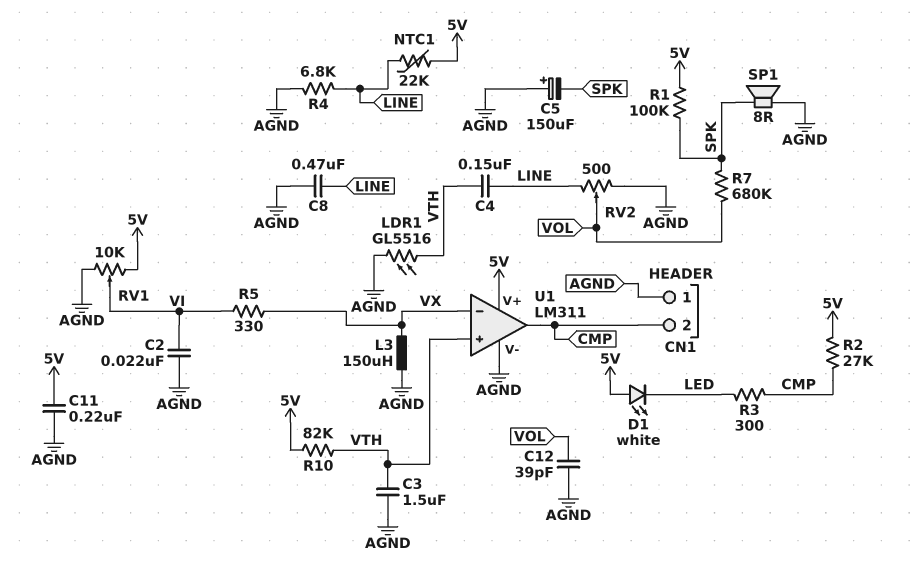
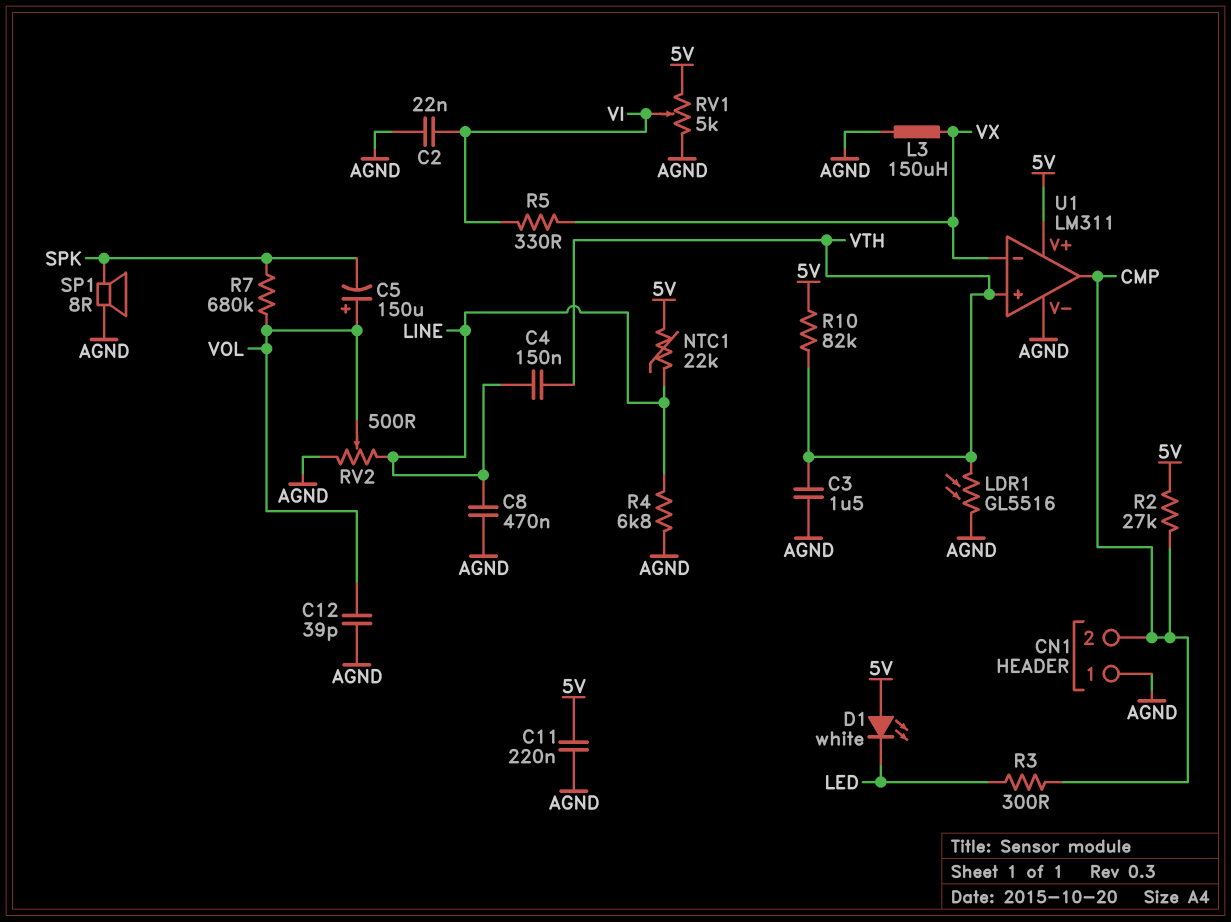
C5: 150uF (plus AGND, minus SPK) -> 150uF (plus VOL, minus SPK)
R1: 100k (5V, SPK) -> none
RV1: 10k (5V, AGND, wiper VI) -> 5k (5V, AGND, wiper VI)

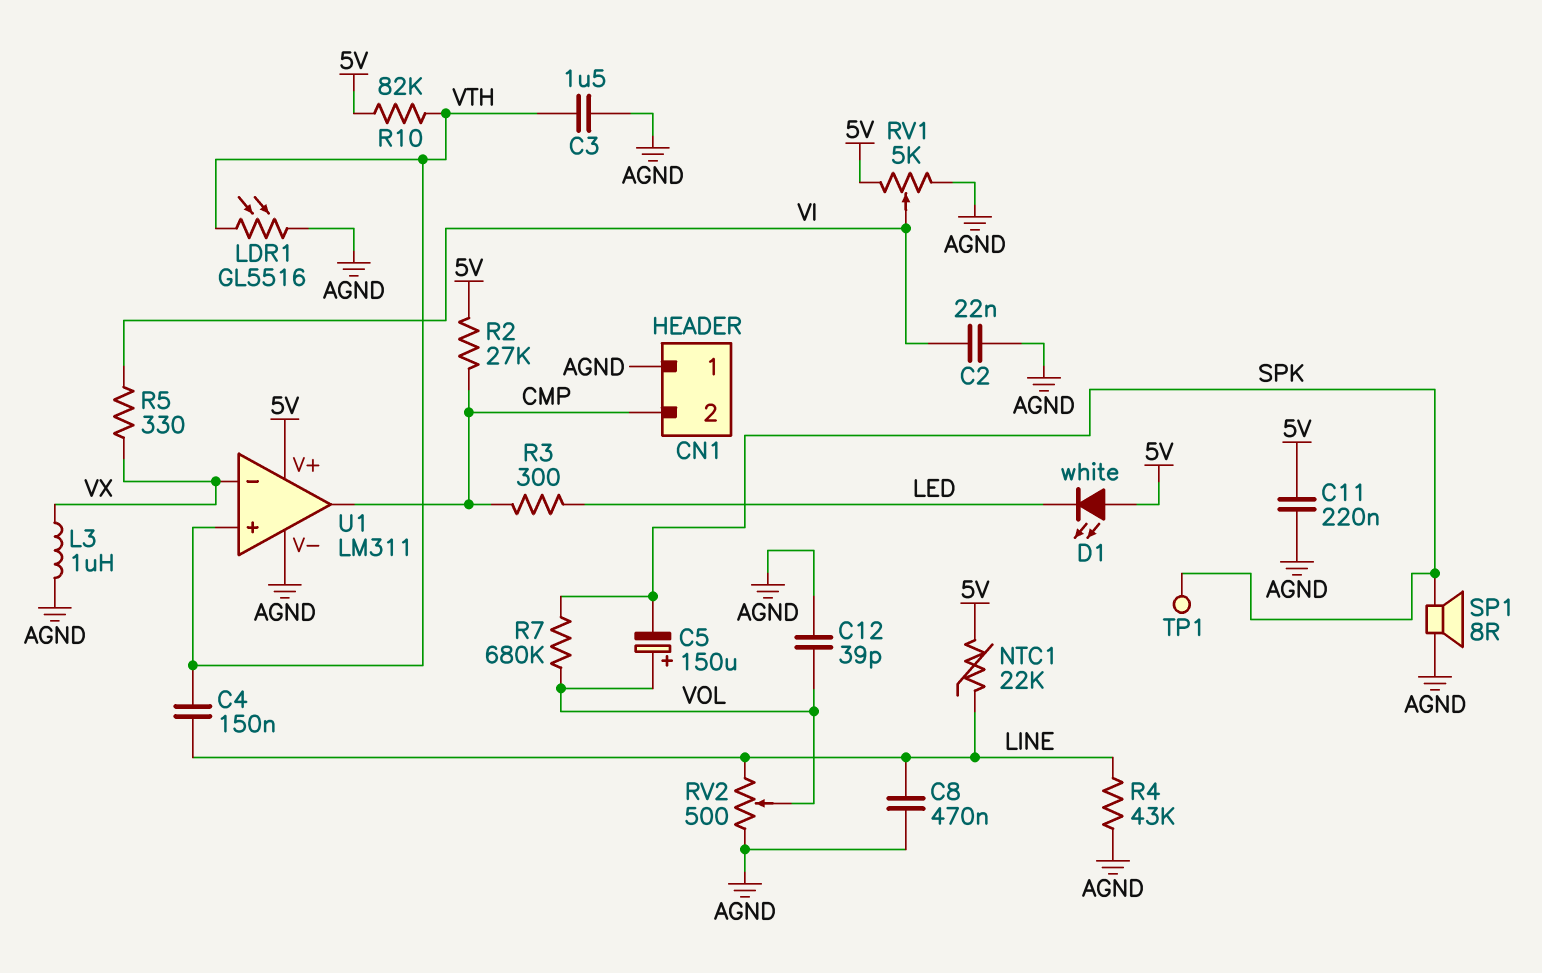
L3: 150uH (AGND, VX) -> 1uH (AGND, VX)
R4: 6.8k (AGND, LINE) -> 43k (AGND, LINE)
TP1: none -> test point (SPK)

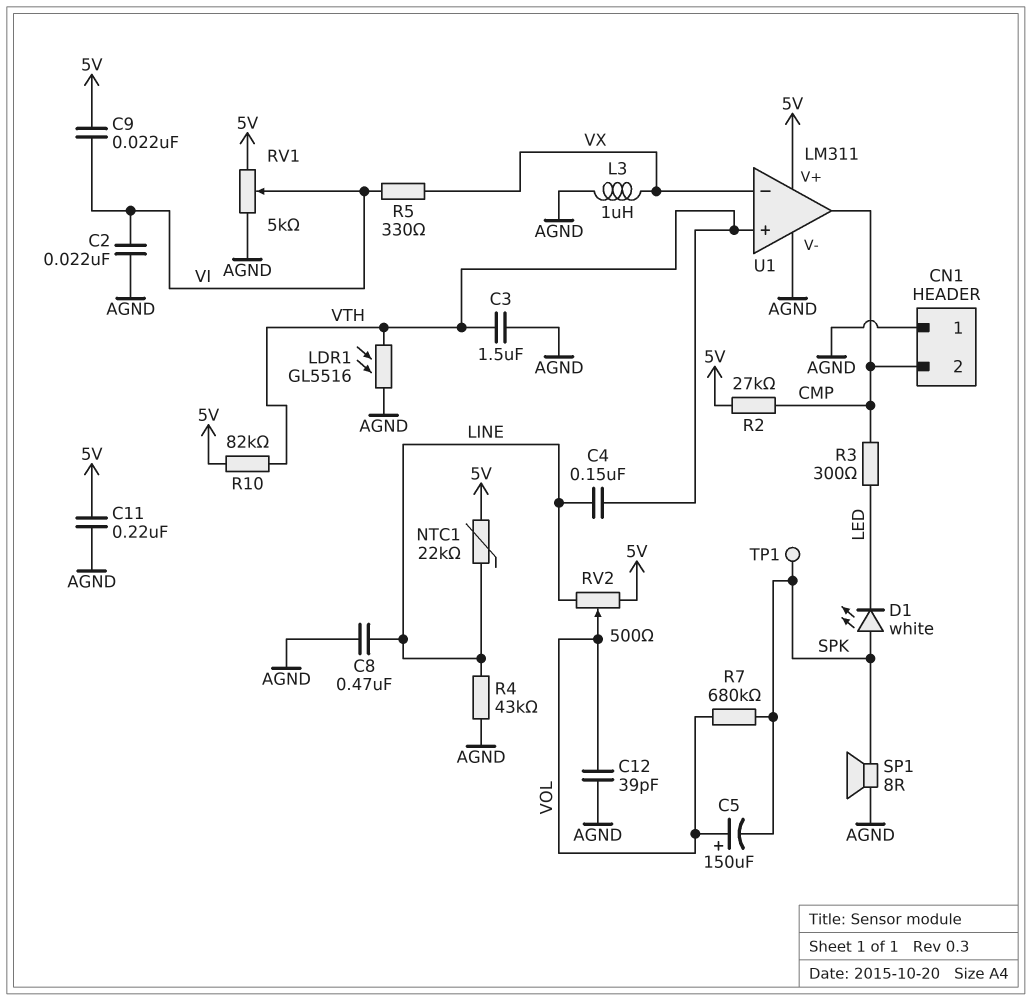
C9: none -> 22nF (5V, VI)
D1: LED white (A 5V, K LED) -> LED white (A SPK, K LED)
RV2: 500 (AGND, LINE, wiper VOL) -> 500 (5V, LINE, wiper VOL)

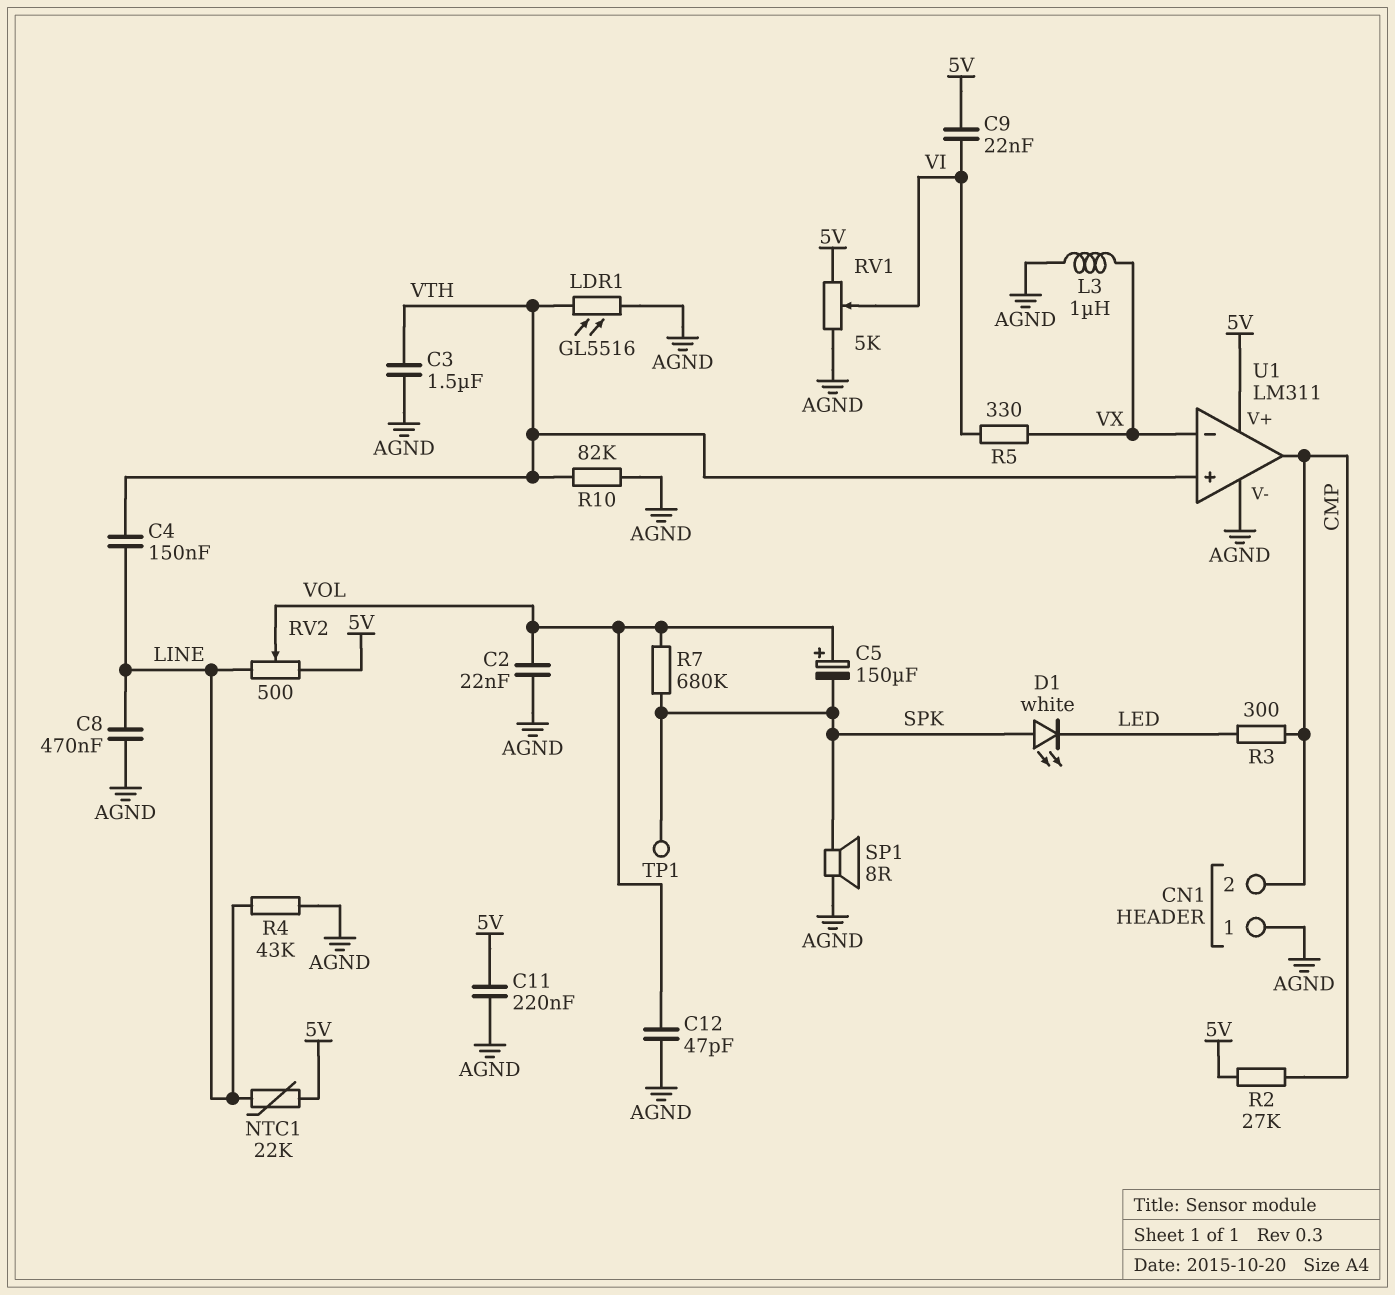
C2: 22nF (AGND, VI) -> 22nF (AGND, VOL)
C12: 39pF (AGND, VOL) -> 47pF (AGND, VOL)
R10: 82k (5V, VTH) -> 82k (AGND, VTH)

